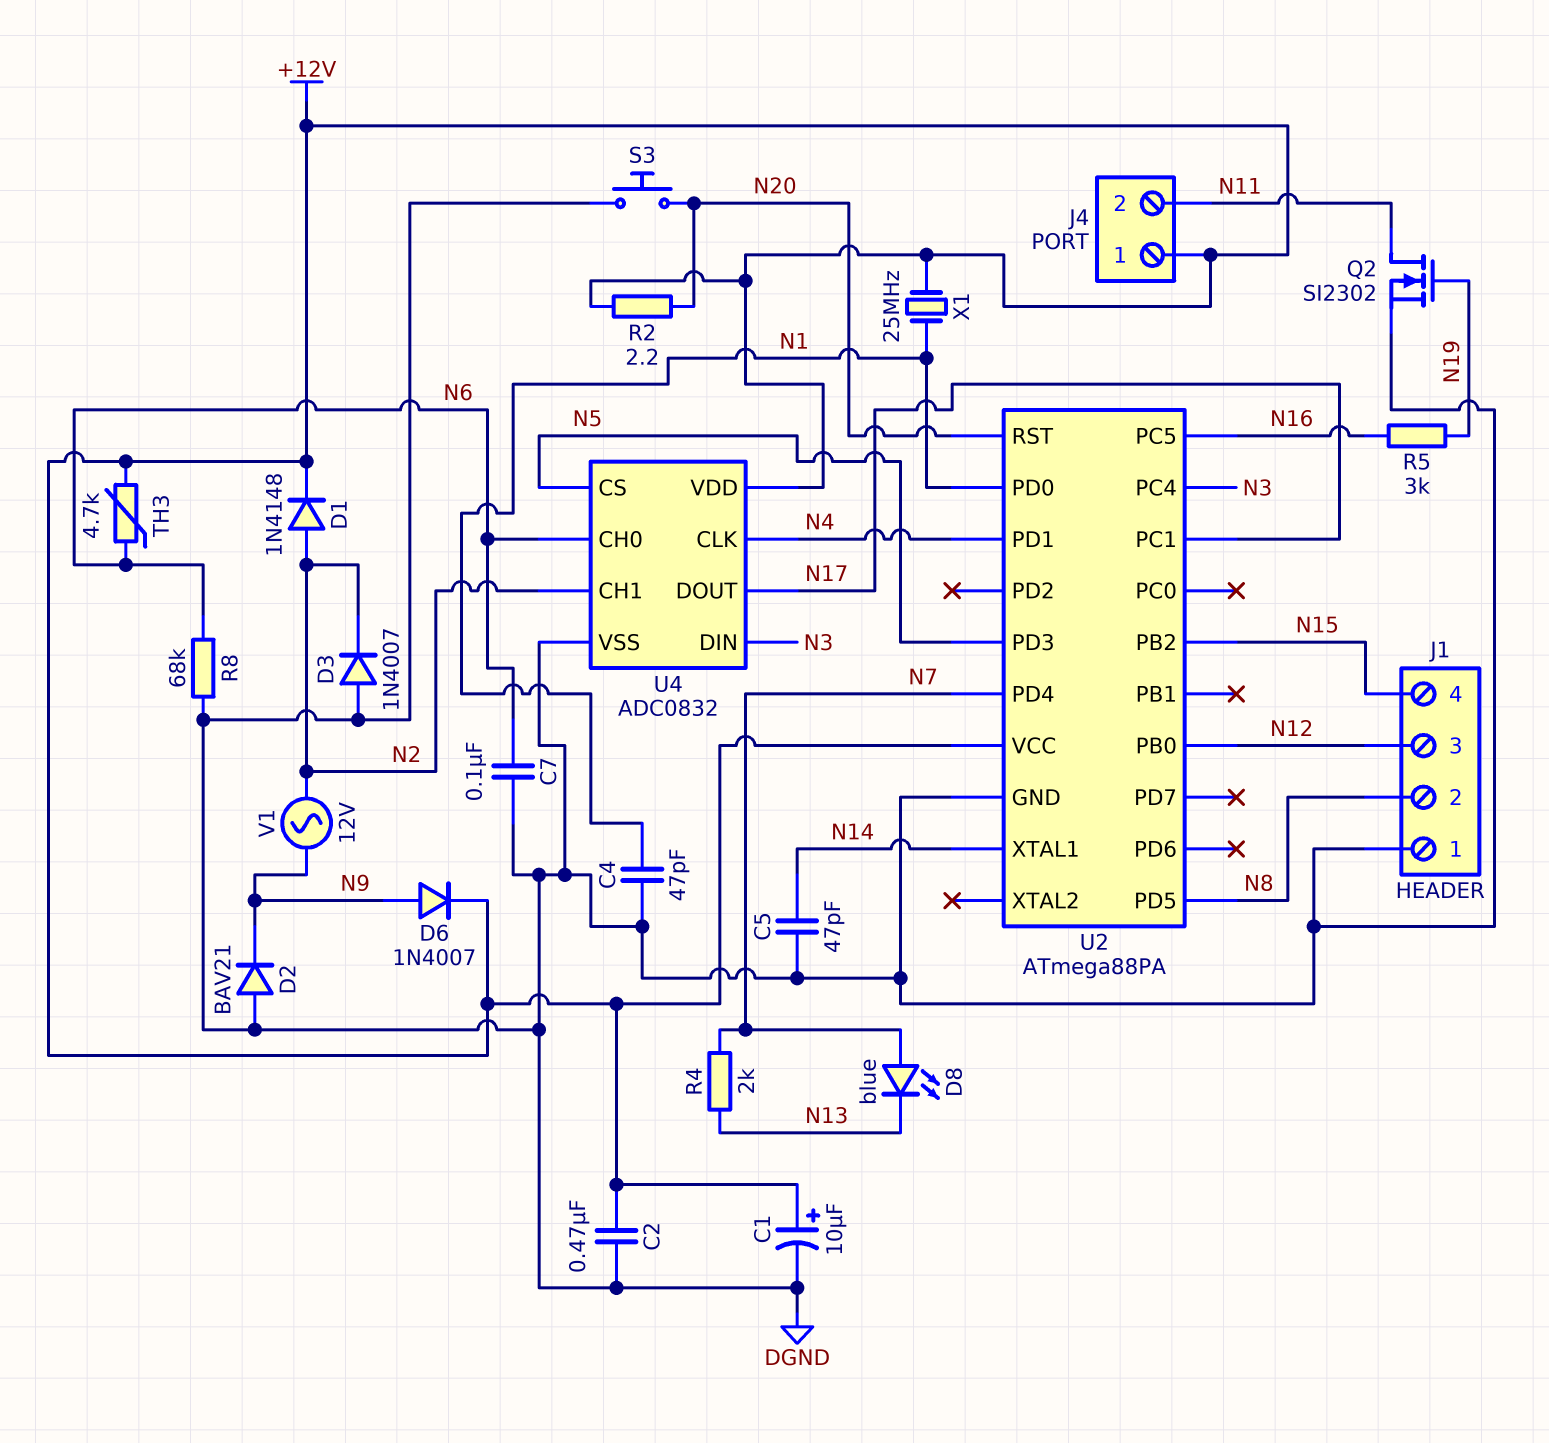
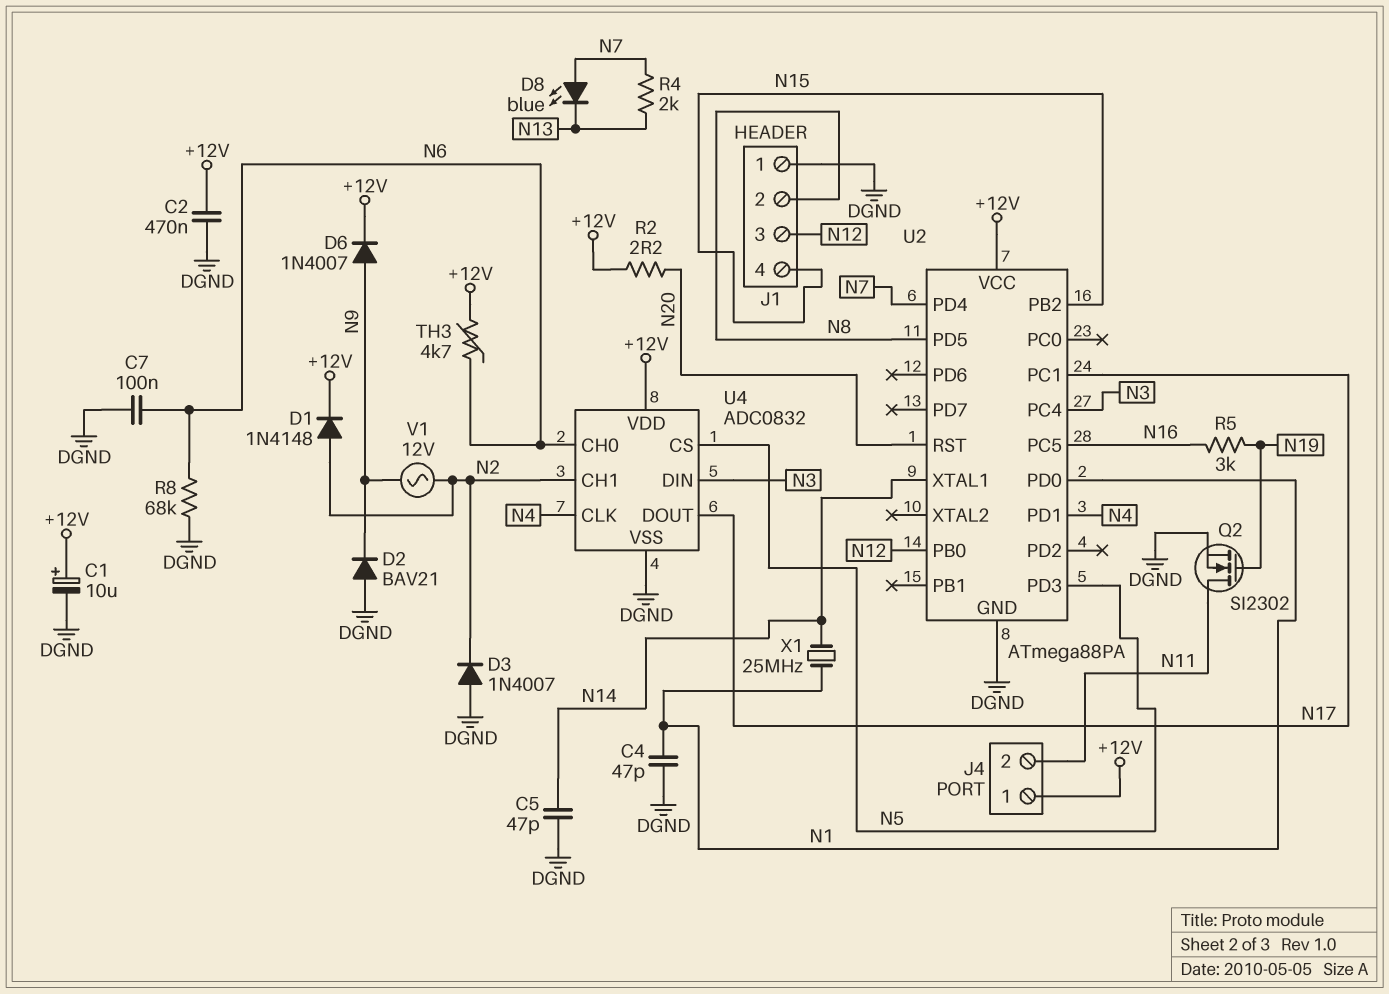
S3: button (DGND, N20) -> none
X1: 25MHz (+12V, N1) -> 25MHz (N1, N14)

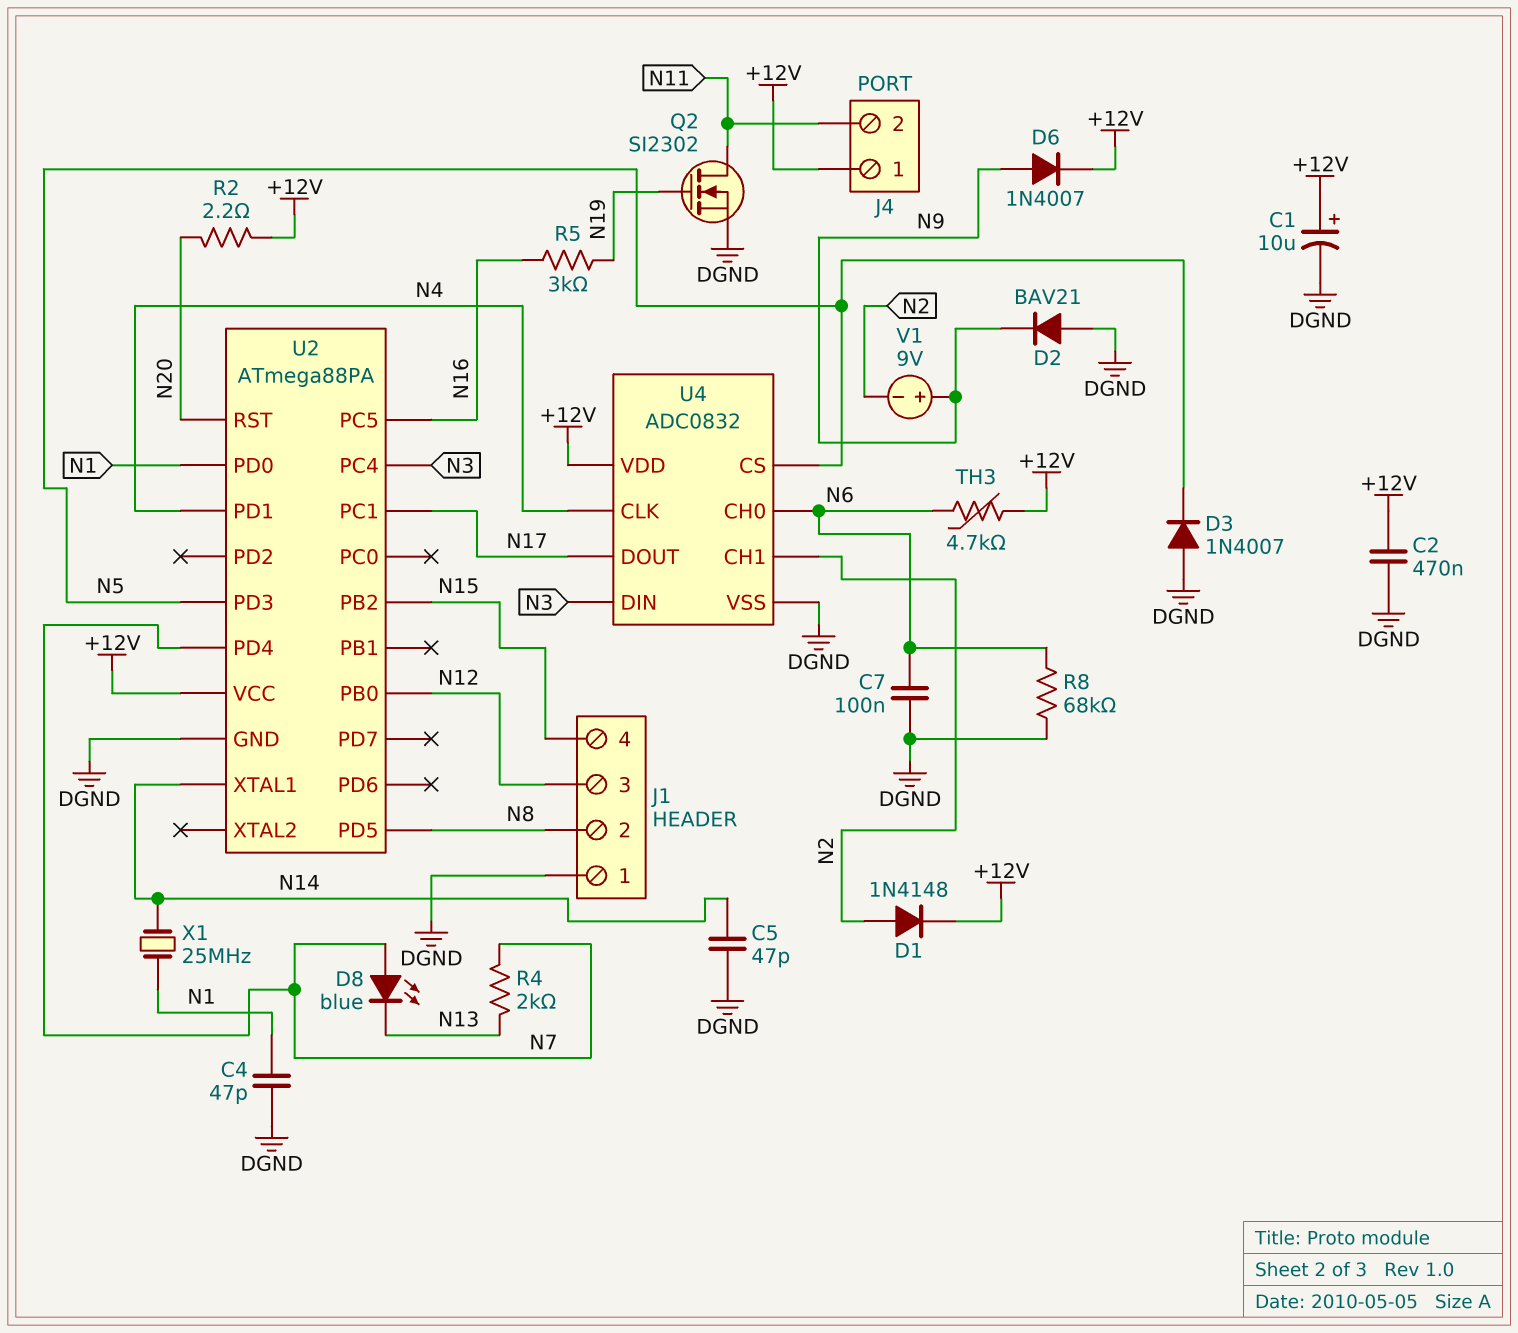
D3: diode 1N4007 (A DGND, K N2) -> diode 1N4007 (A DGND, K N5)
V1: AC 12V (N2, N9) -> 9V (plus N9, minus N2)

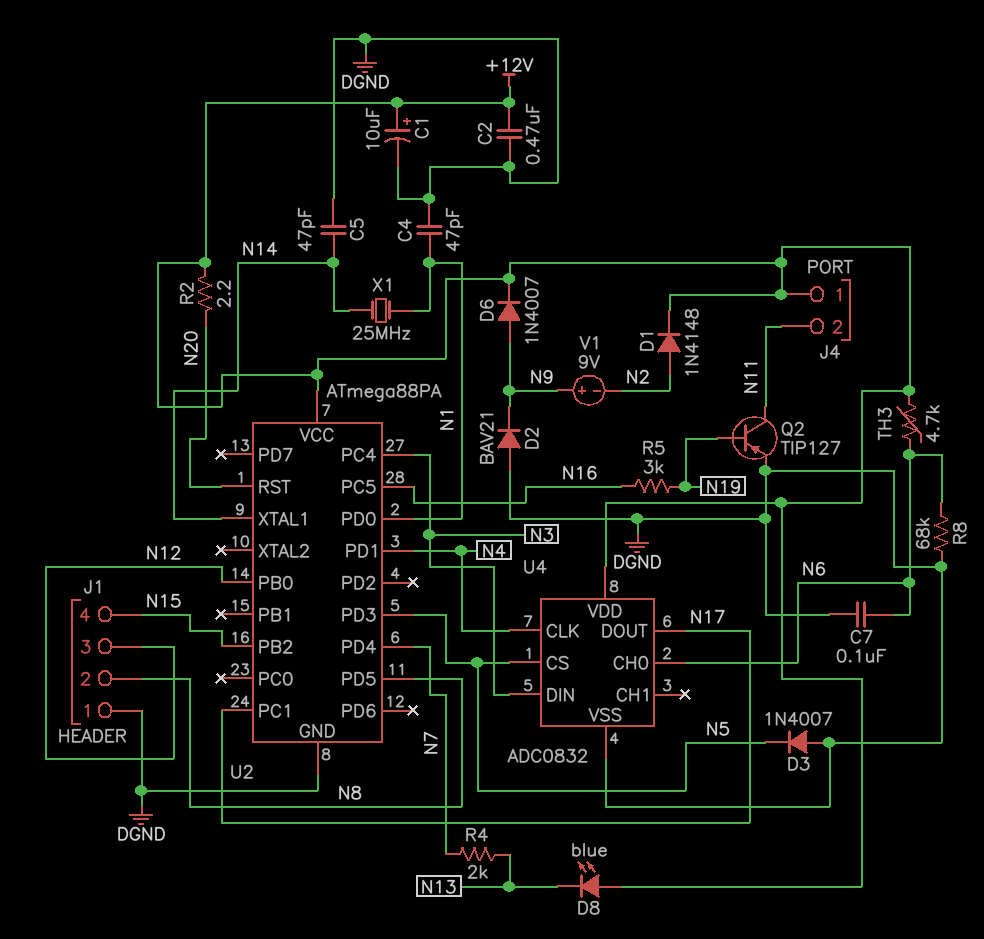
D8: LED blue (A N7, K N13) -> LED blue (A +12V, K N13)
Q2: NMOS SI2302 (G N19, D N11, S DGND) -> PNP TIP127 (B N19, C N11, E DGND)
U4 pin CH1: N2 -> none

